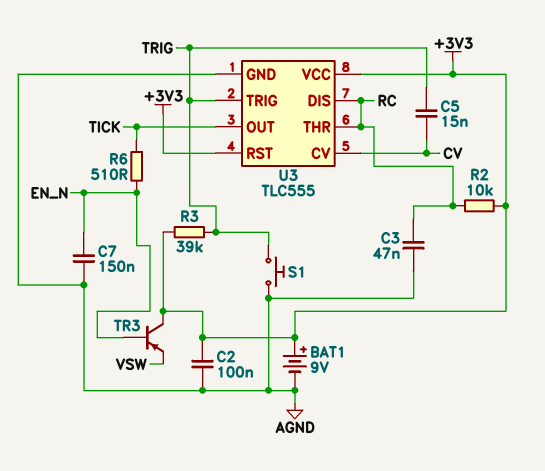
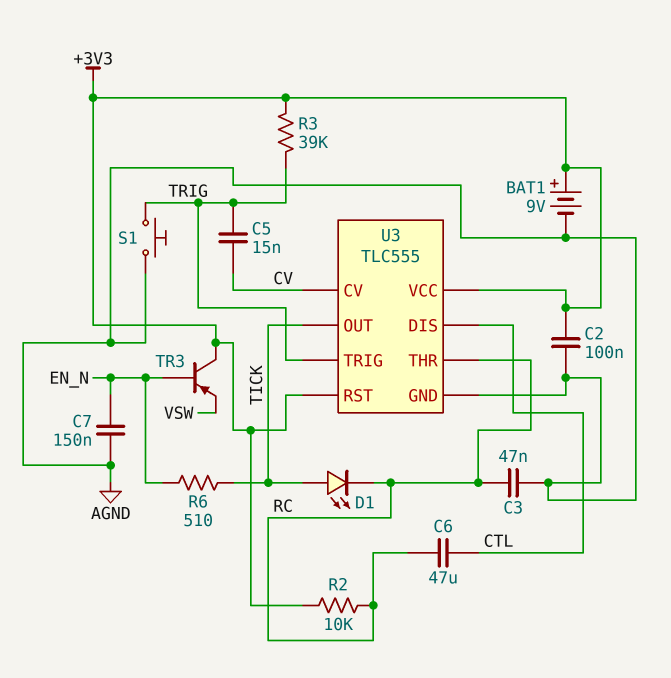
C6: none -> 47uF (CTL, RC)
D1: none -> LED (A TICK, K RC)
U3 pin DIS: RC -> CTL

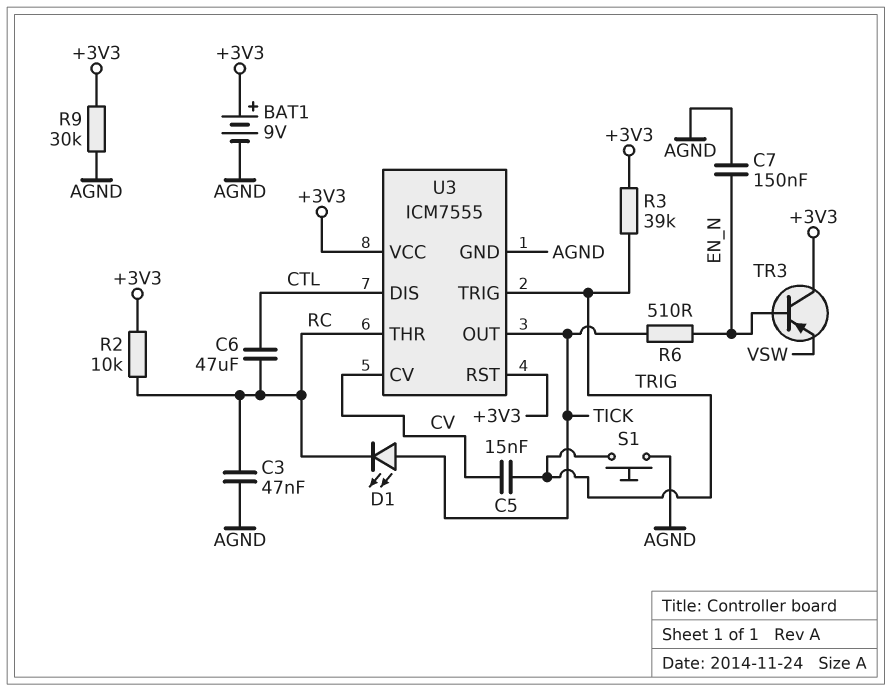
C2: 100nF (+3V3, AGND) -> none
R9: none -> 30k (+3V3, AGND)
U3: TLC555 -> ICM7555

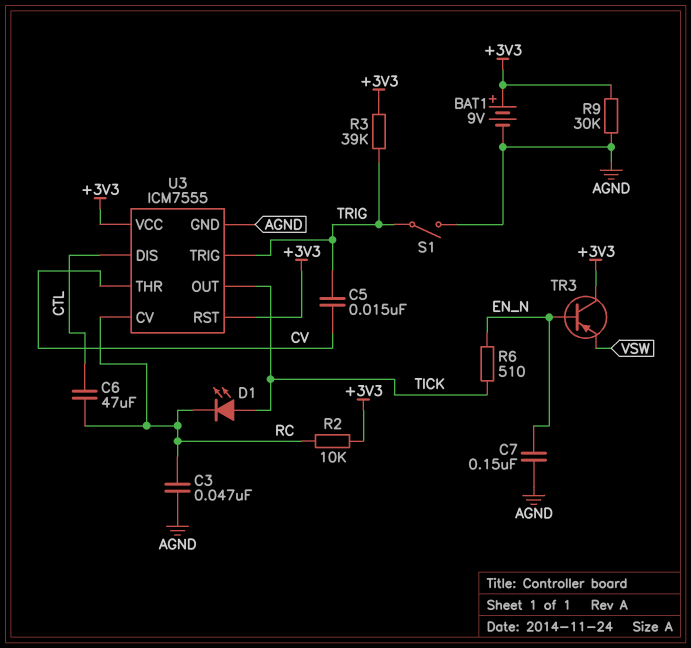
S1: button (AGND, TRIG) -> switch (AGND, TRIG)
U3 pin CV: CV -> RC
U3 pin THR: RC -> CV

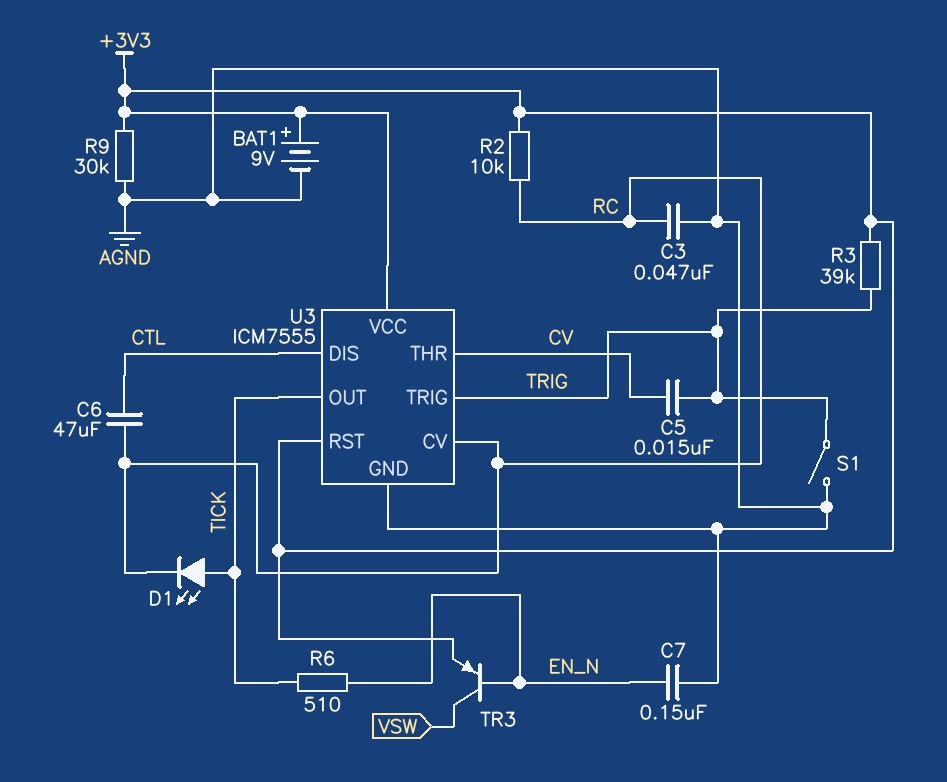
TR3: PNP (B EN_N, C +3V3, E VSW) -> PNP (B EN_N, C VSW, E +3V3)

